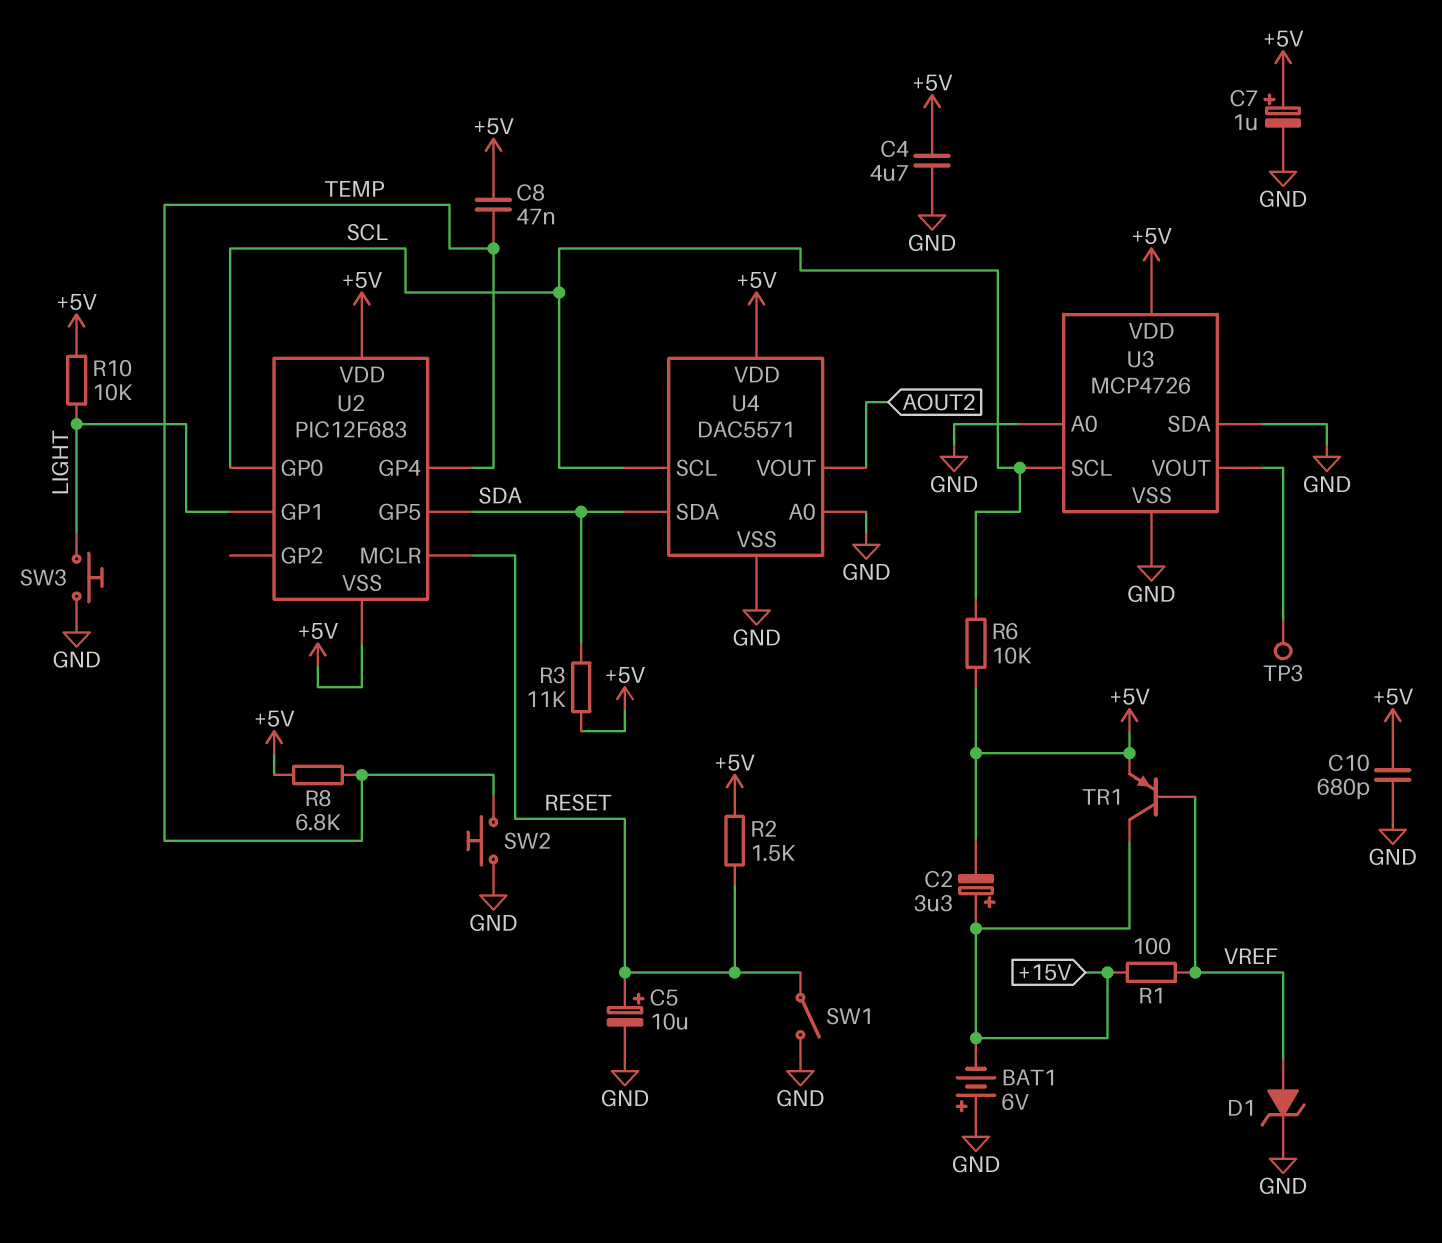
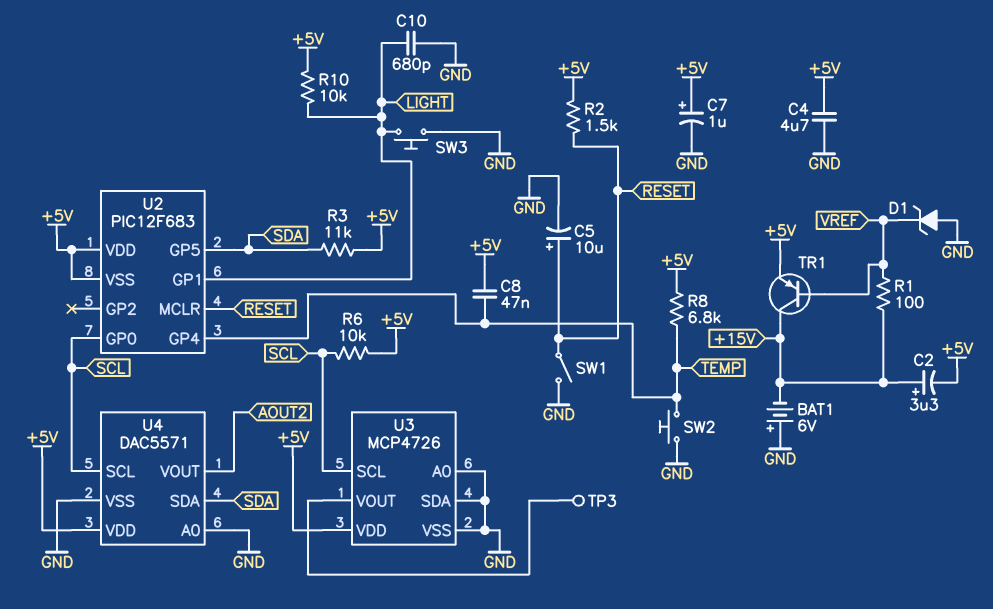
C10: 680pF (+5V, GND) -> 680pF (GND, LIGHT)
D1: zener (A VREF, K GND) -> zener (A GND, K VREF)

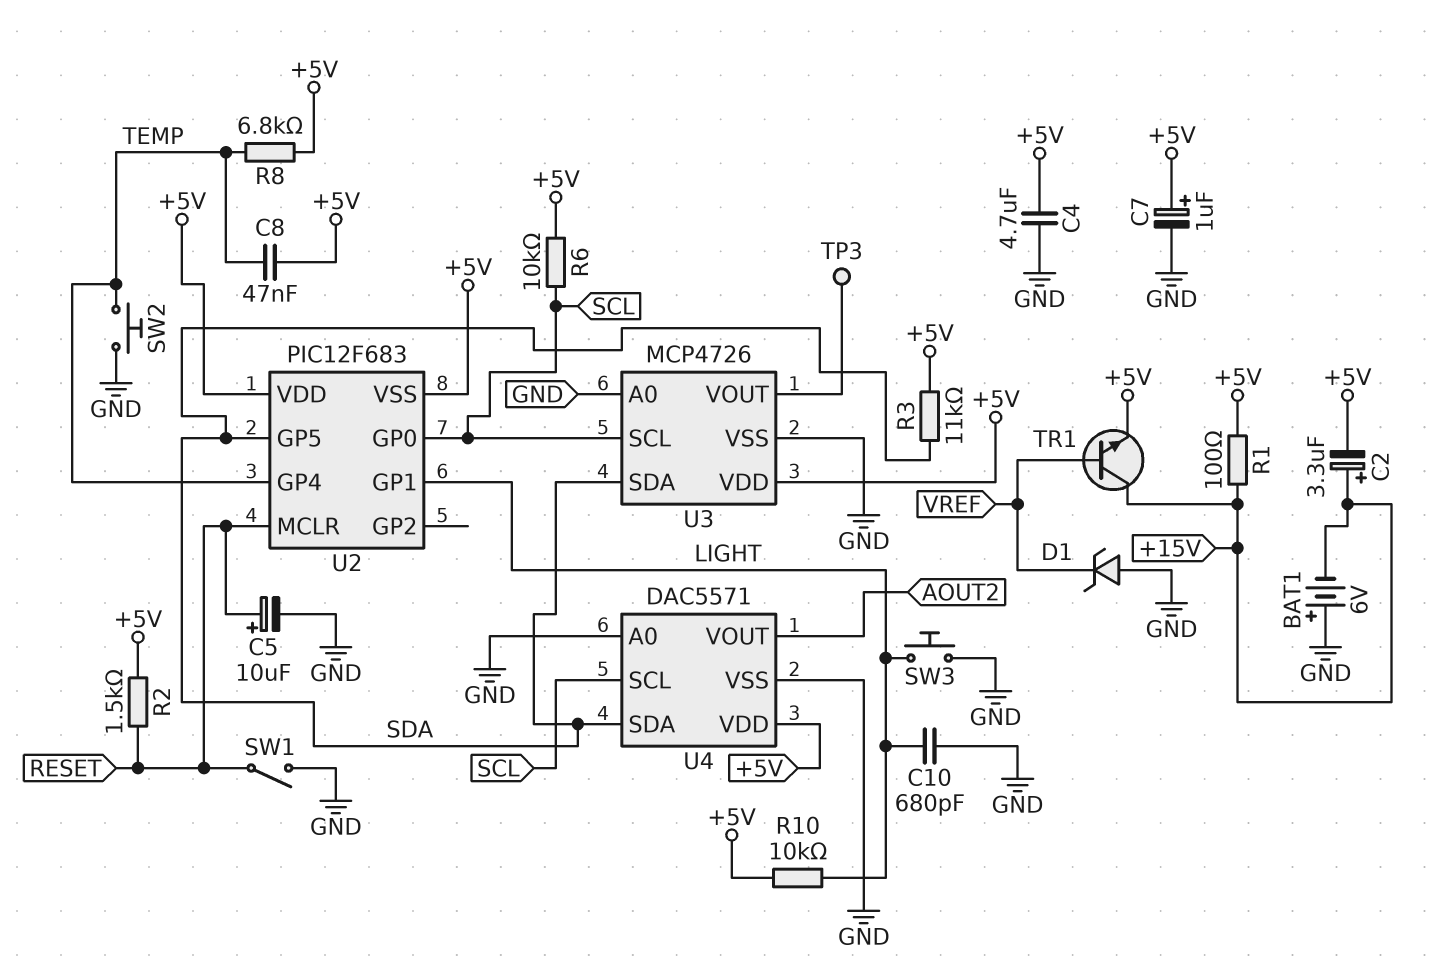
R1: 100 (+15V, VREF) -> 100 (+5V, +15V)
TR1: PNP (B VREF, C +15V, E +5V) -> NPN (B VREF, C +15V, E +5V)
U3 pin SDA: GND -> SDA

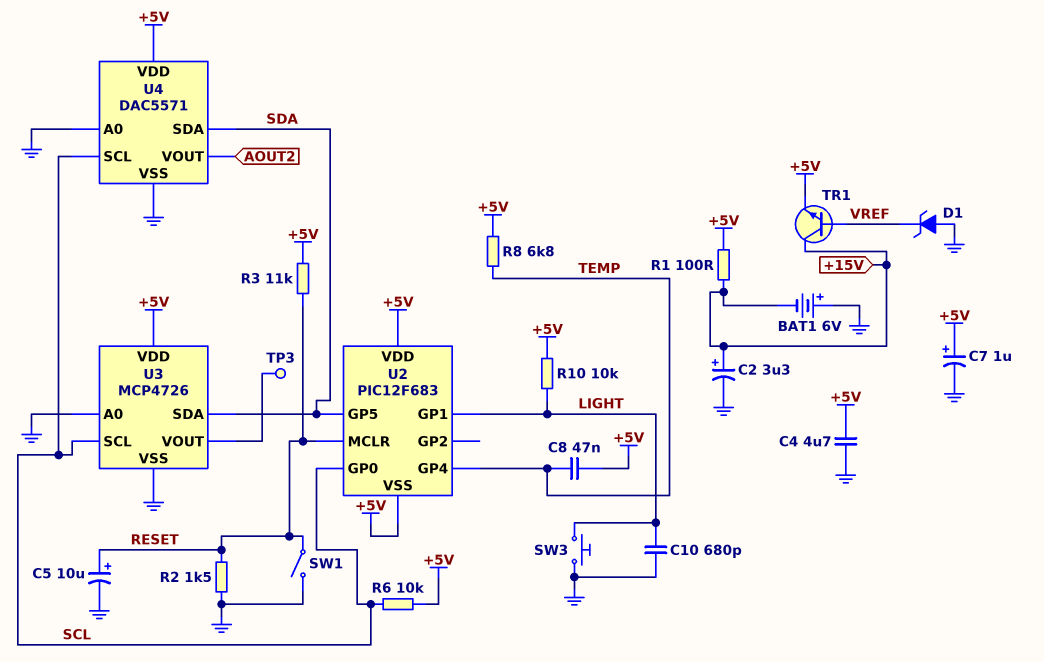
C2: 3.3uF (plus +15V, minus +5V) -> 3.3uF (plus +15V, minus GND)
R2: 1.5k (+5V, RESET) -> 1.5k (GND, RESET)
R3: 11k (+5V, SDA) -> 11k (+5V, RESET)
SW2: button (GND, TEMP) -> none

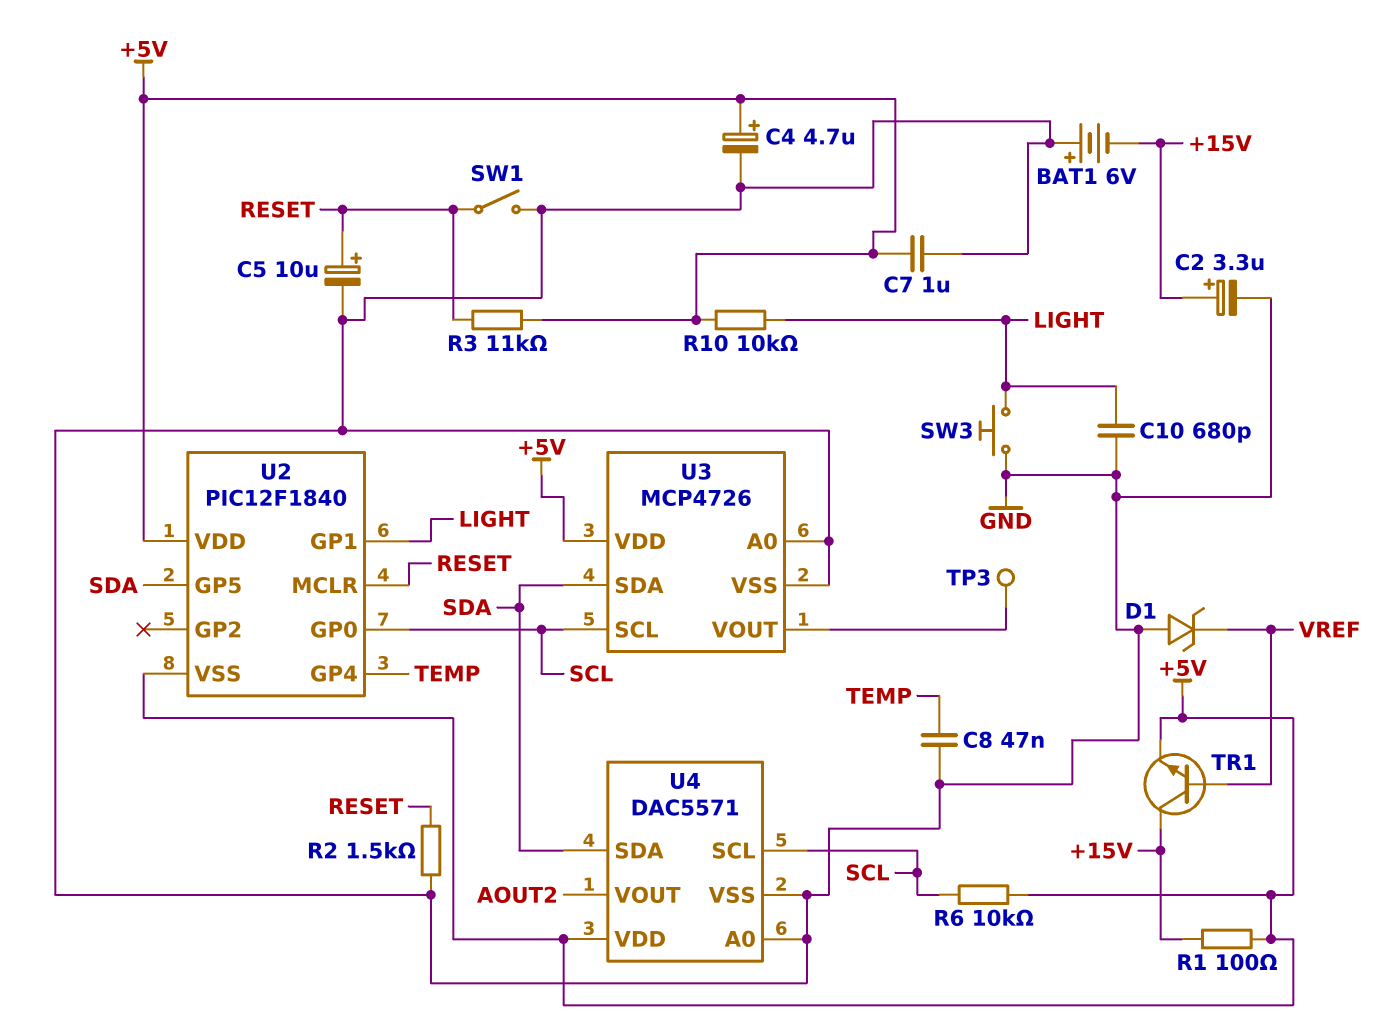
C4: 4.7uF (+5V, GND) -> 4.7uF (plus +5V, minus GND)
C7: 1uF (plus +5V, minus GND) -> 1uF (+5V, GND)
C8: 47nF (+5V, TEMP) -> 47nF (GND, TEMP)
R8: 6.8k (+5V, TEMP) -> none
U2: PIC12F683 -> PIC12F1840

